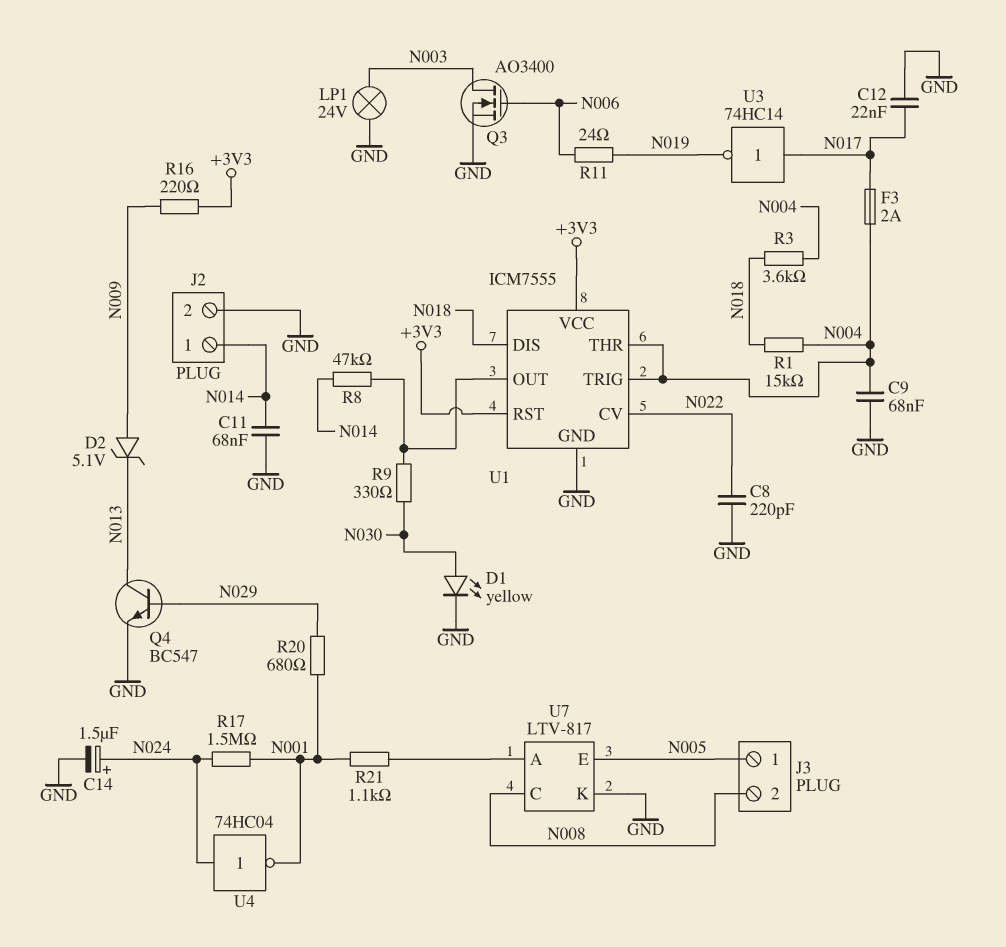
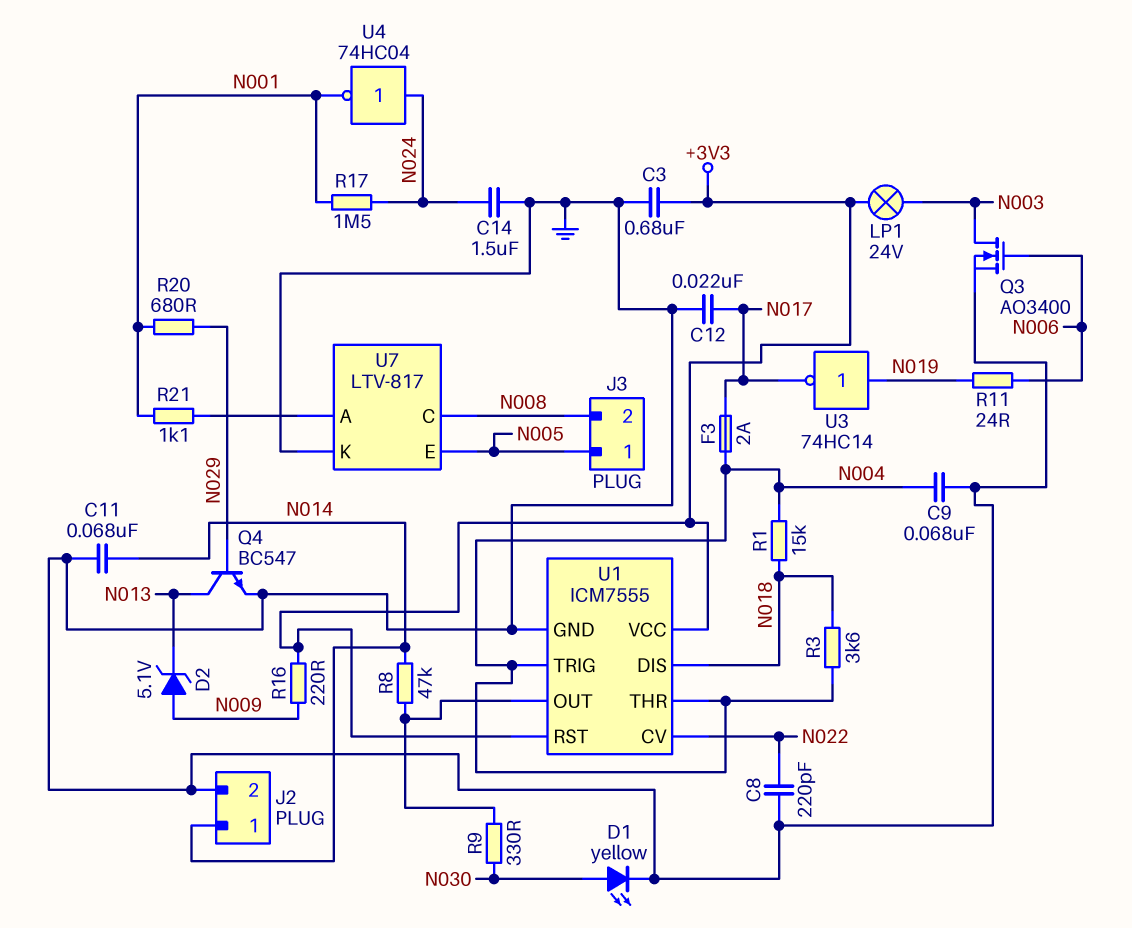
C3: none -> 680nF (+3V3, GND)
C14: 1.5uF (plus N024, minus GND) -> 1.5uF (GND, N024)
LP1: lamp 24V (GND, N003) -> lamp 24V (+3V3, N003)
U3: NOT 74HC14 (in N017, out N019) -> NOT 74HC14 (in N019, out N017)

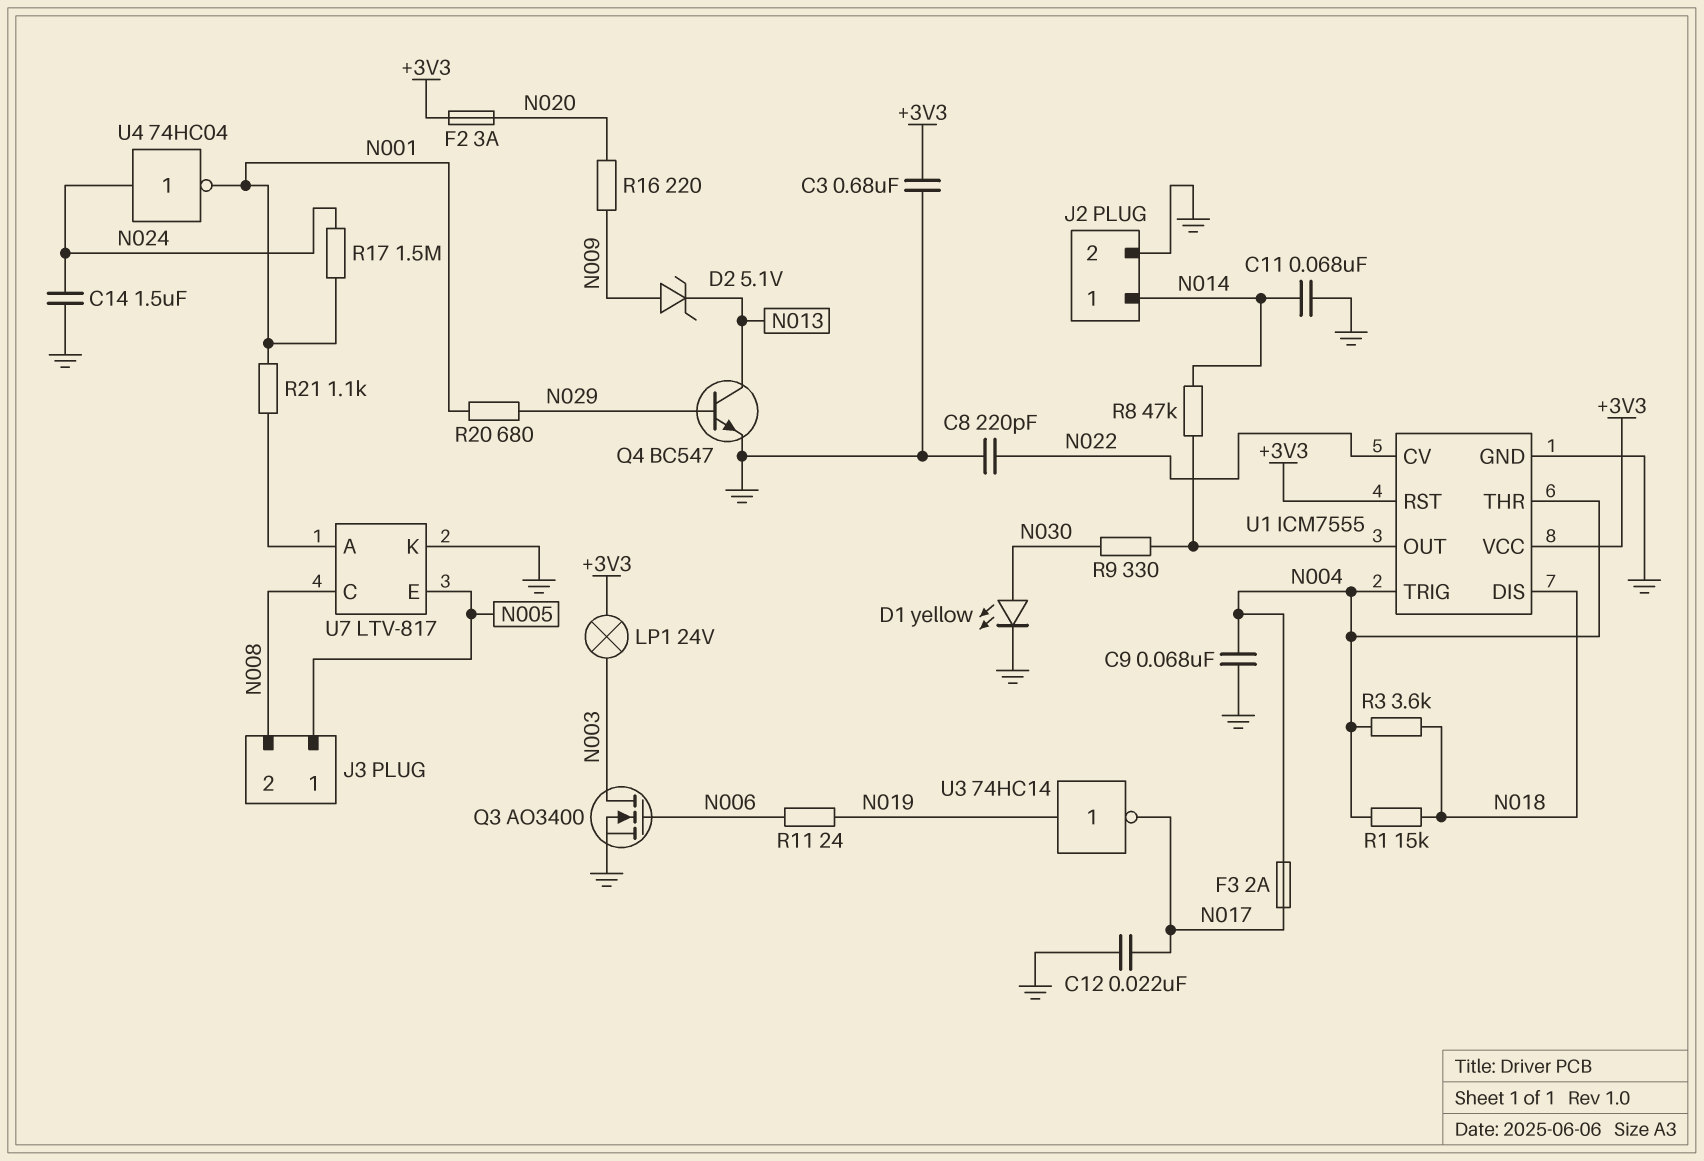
F2: none -> 3A (+3V3, N020)
R16: 220 (+3V3, N009) -> 220 (N009, N020)

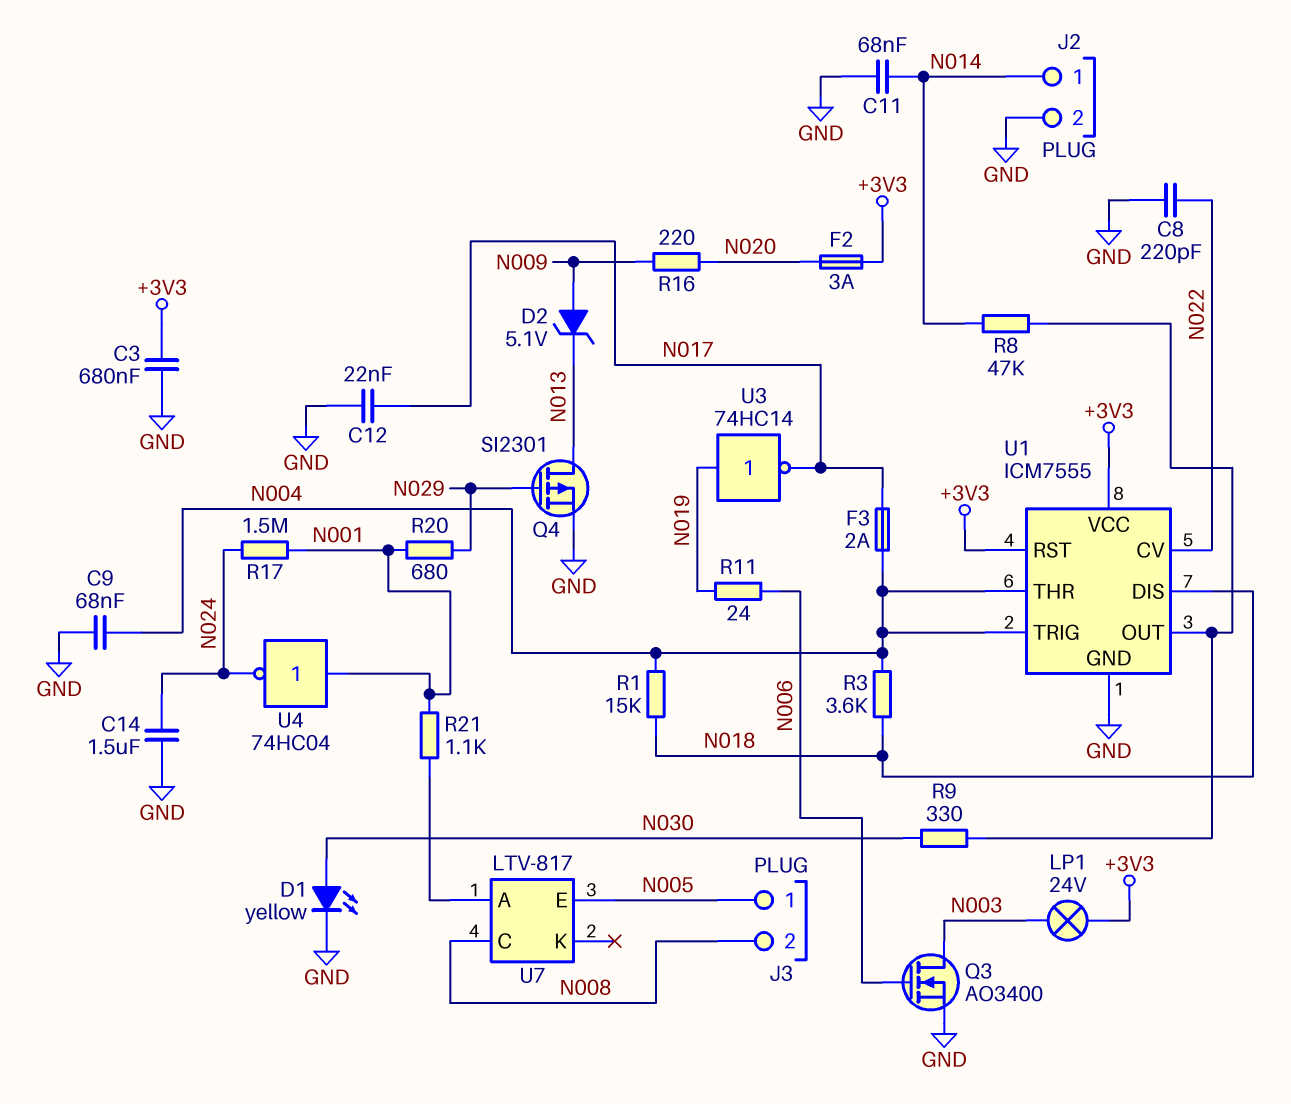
Q4: NPN BC547 (B N029, C N013, E GND) -> PMOS SI2301 (G N029, D N013, S GND)
U4: NOT 74HC04 (in N024, out N001) -> NOT 74HC04 (in N001, out N024)
U7 pin K: GND -> none

